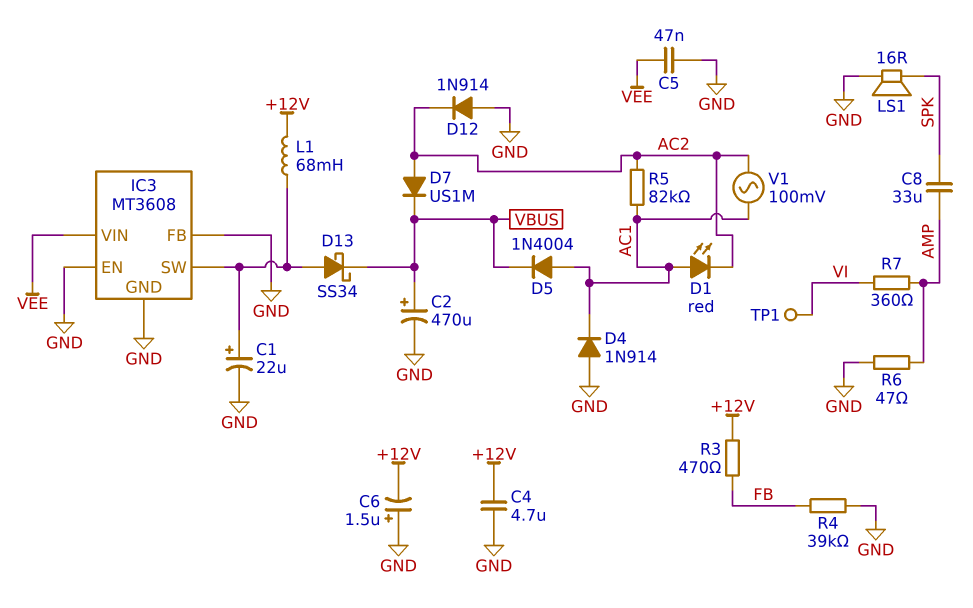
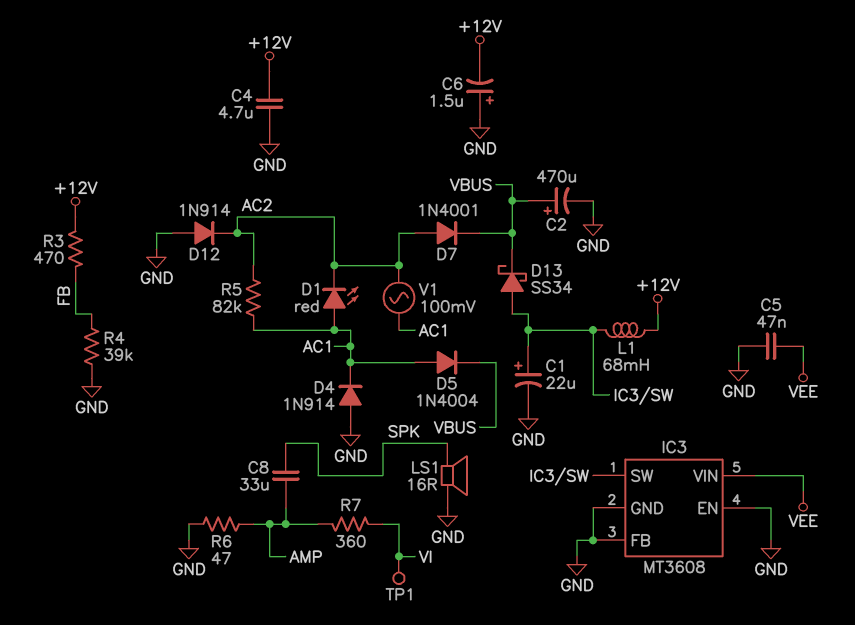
D7: diode US1M (A AC2, K VBUS) -> diode 1N4001 (A AC2, K VBUS)

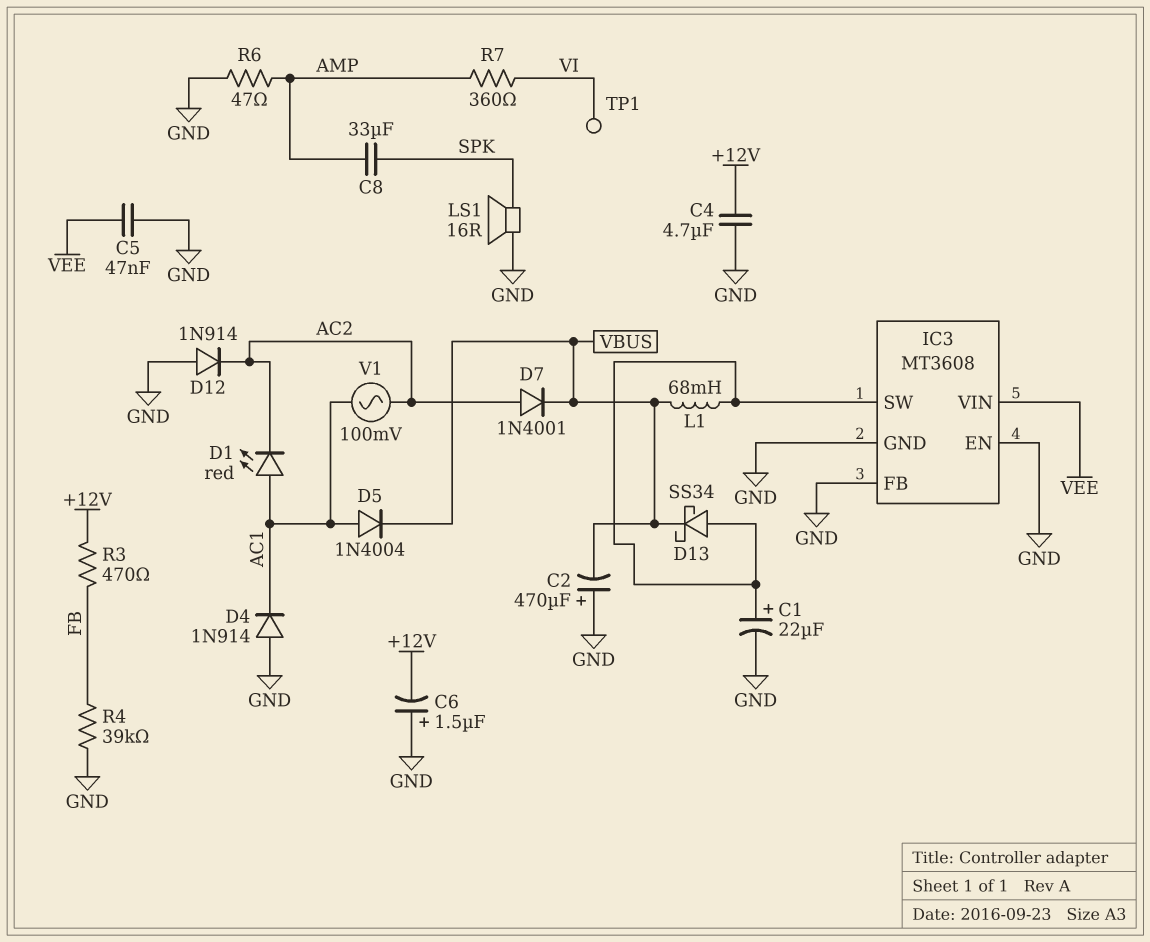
C2: 470uF (plus VBUS, minus GND) -> 470uF (plus GND, minus VBUS)
L1: 68mH (+12V, IC3/SW) -> 68mH (IC3/SW, VBUS)
R5: 82k (AC1, AC2) -> none

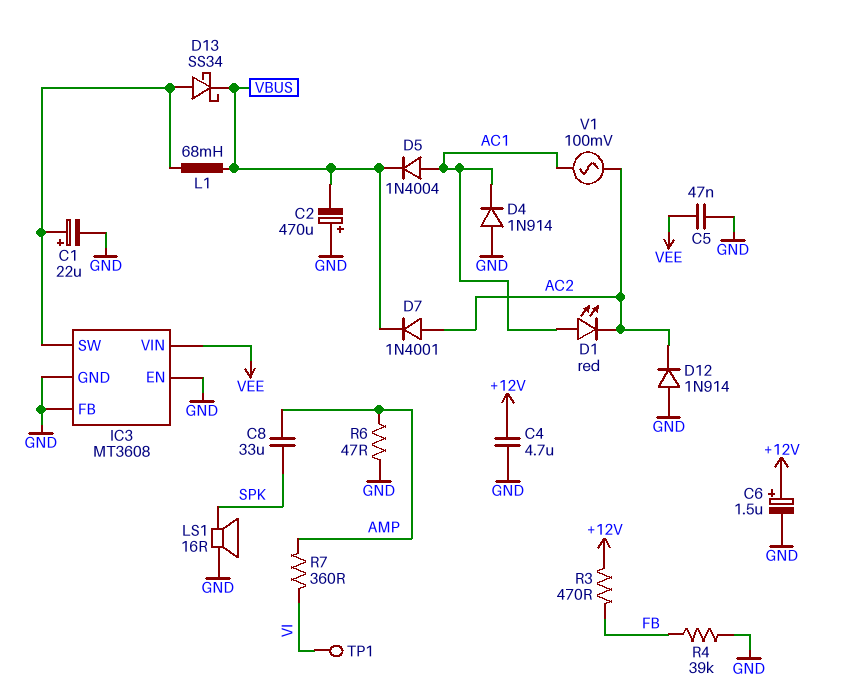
C6: 1.5uF (plus GND, minus +12V) -> 1.5uF (plus +12V, minus GND)

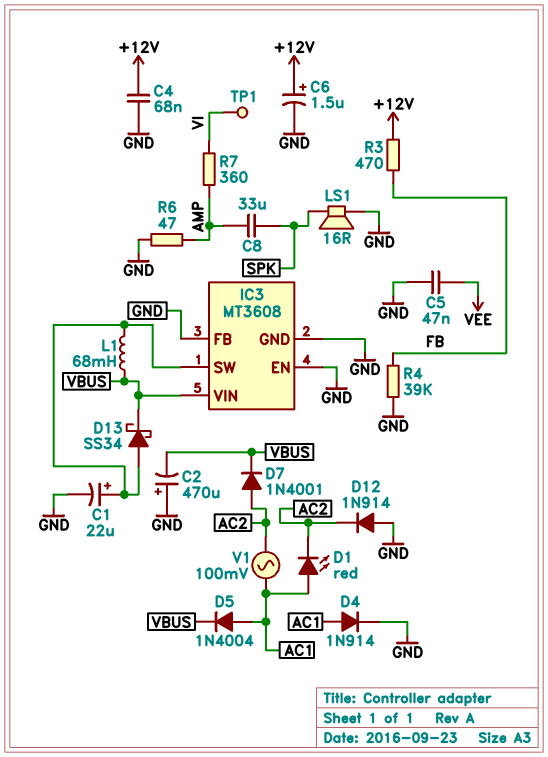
C4: 4.7uF (+12V, GND) -> 68nF (+12V, GND)
D4: diode 1N914 (A GND, K AC1) -> diode 1N914 (A AC1, K GND)
IC3 pin VIN: VEE -> VBUS

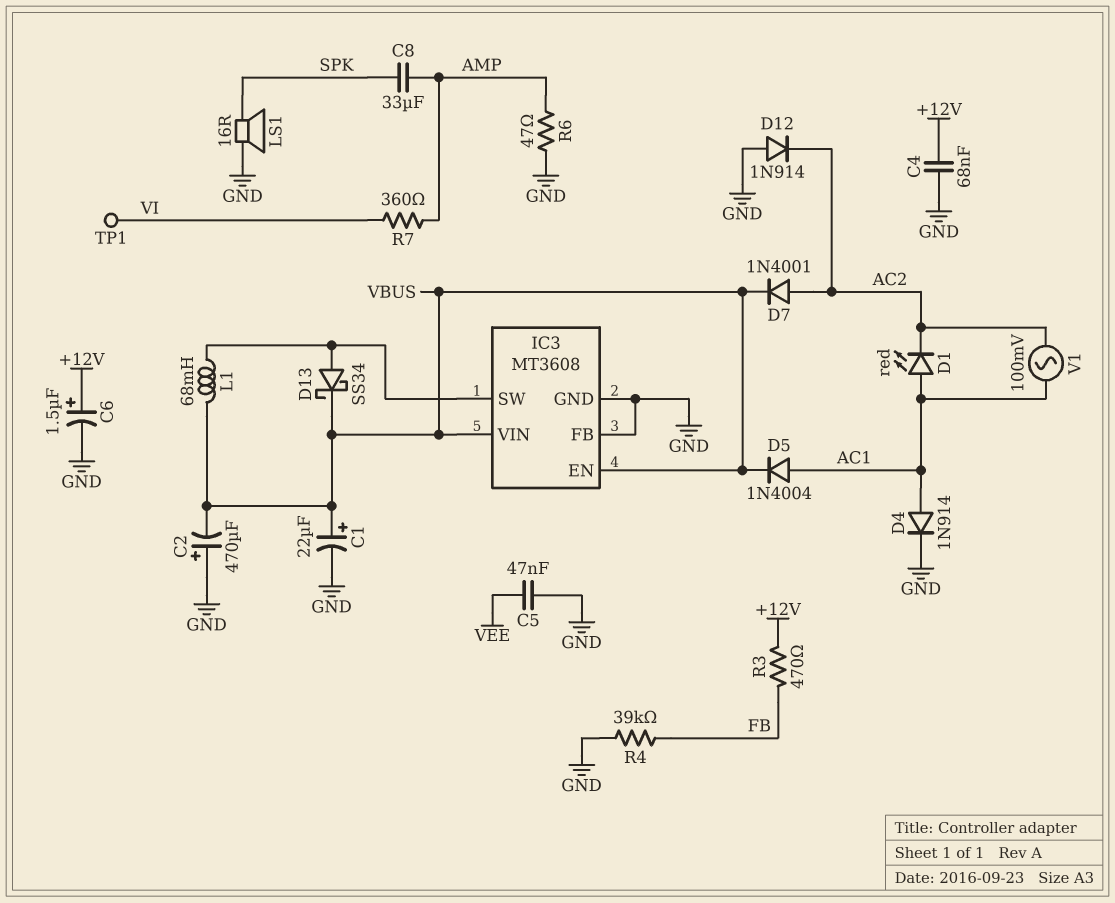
C1: 22uF (plus IC3/SW, minus GND) -> 22uF (plus VBUS, minus GND)
IC3 pin EN: GND -> VBUS

